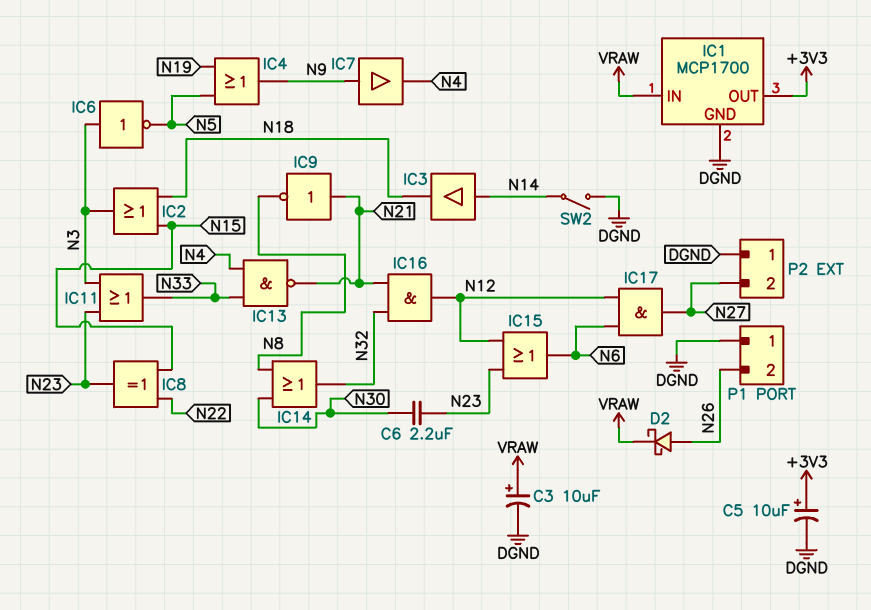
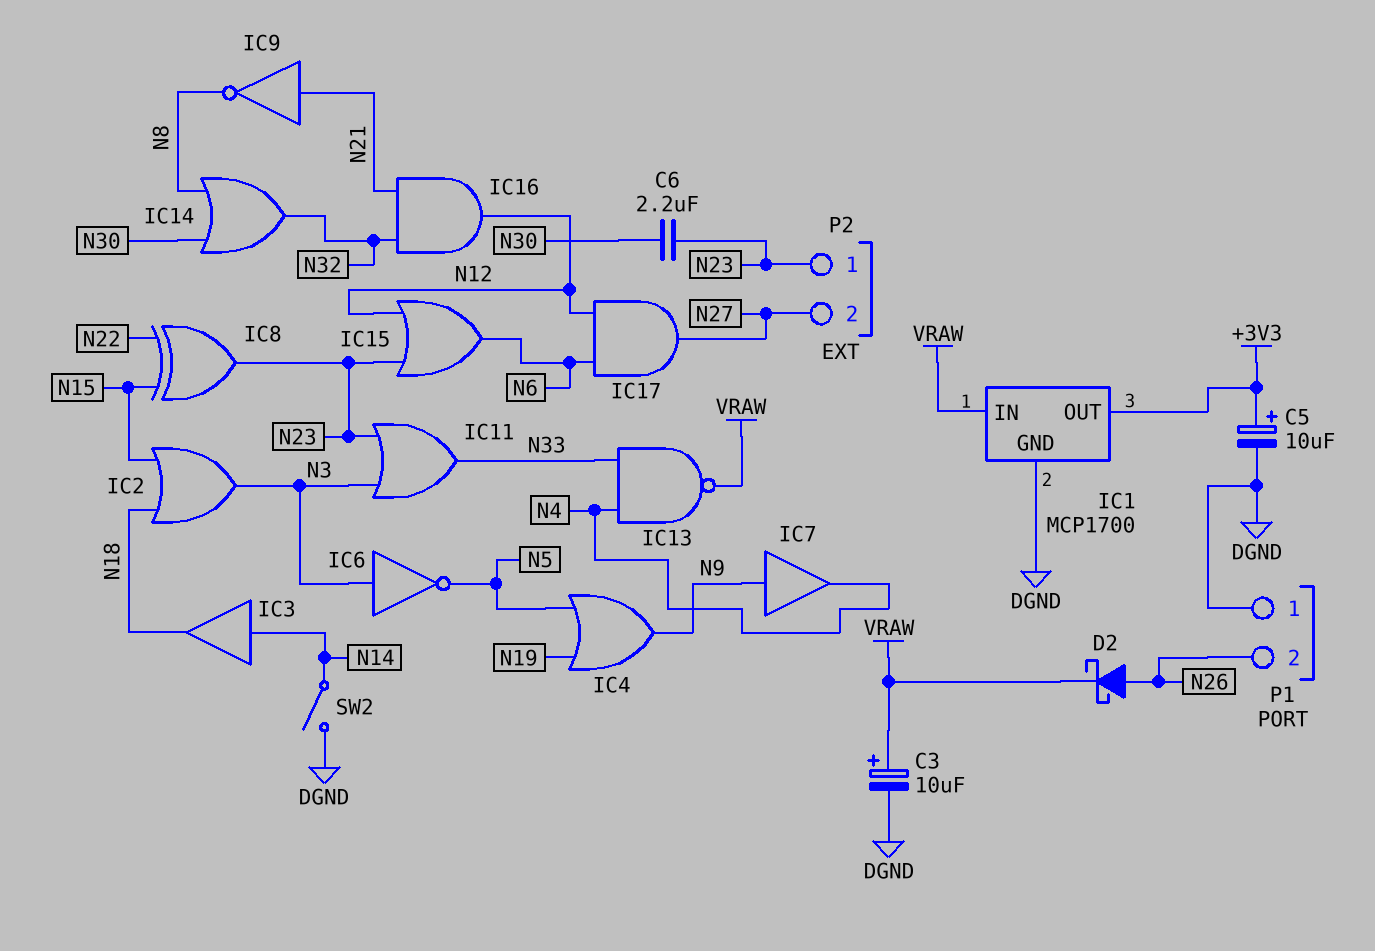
IC13: NAND (in N4, in N33, out N21) -> NAND (in N4, in N33, out VRAW)
P2 pin 1: DGND -> N23

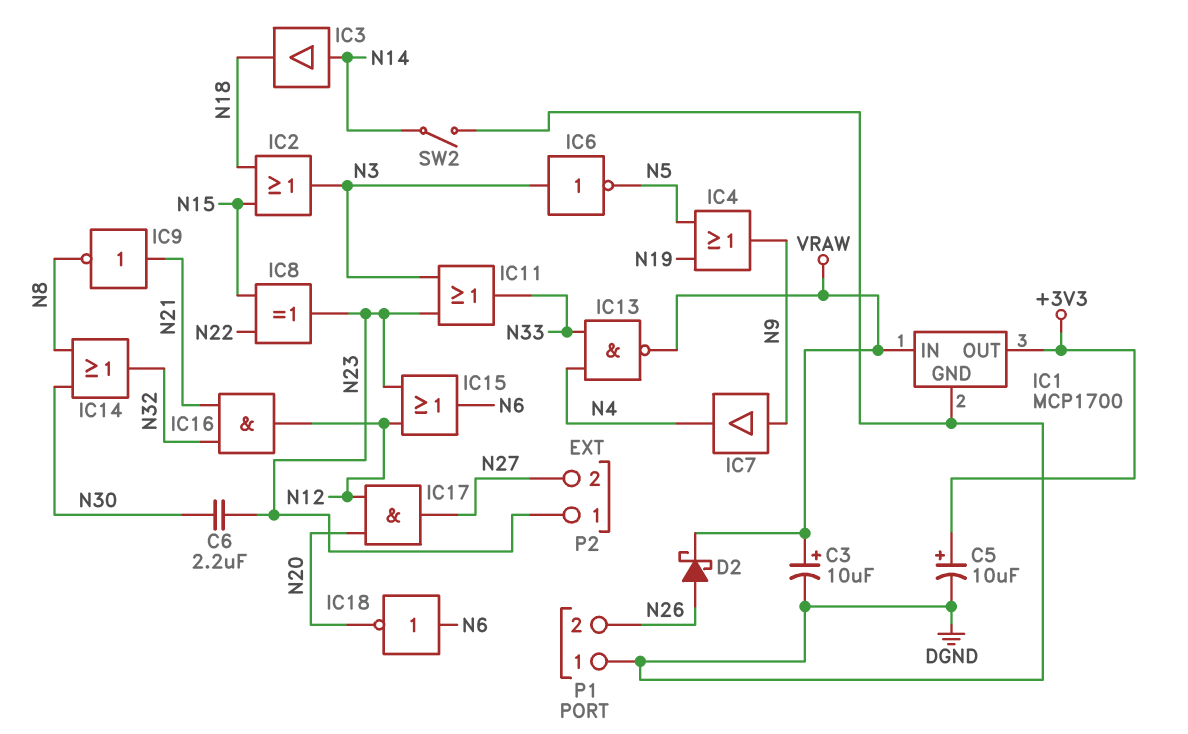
IC17: AND (in N6, in N12, out N27) -> AND (in N12, in N20, out N27)
IC18: none -> NOT (in N6, out N20)

